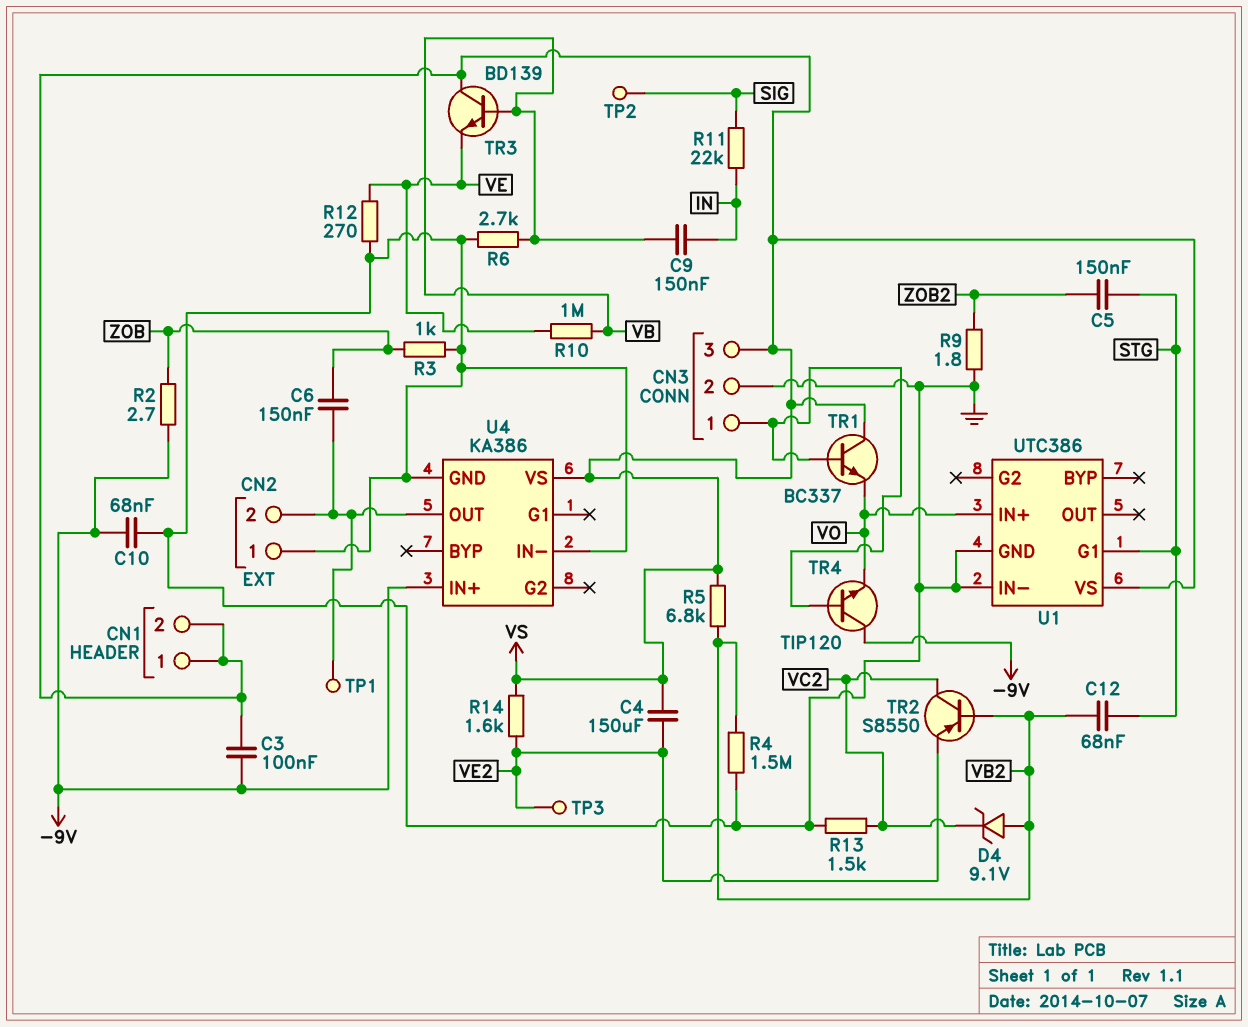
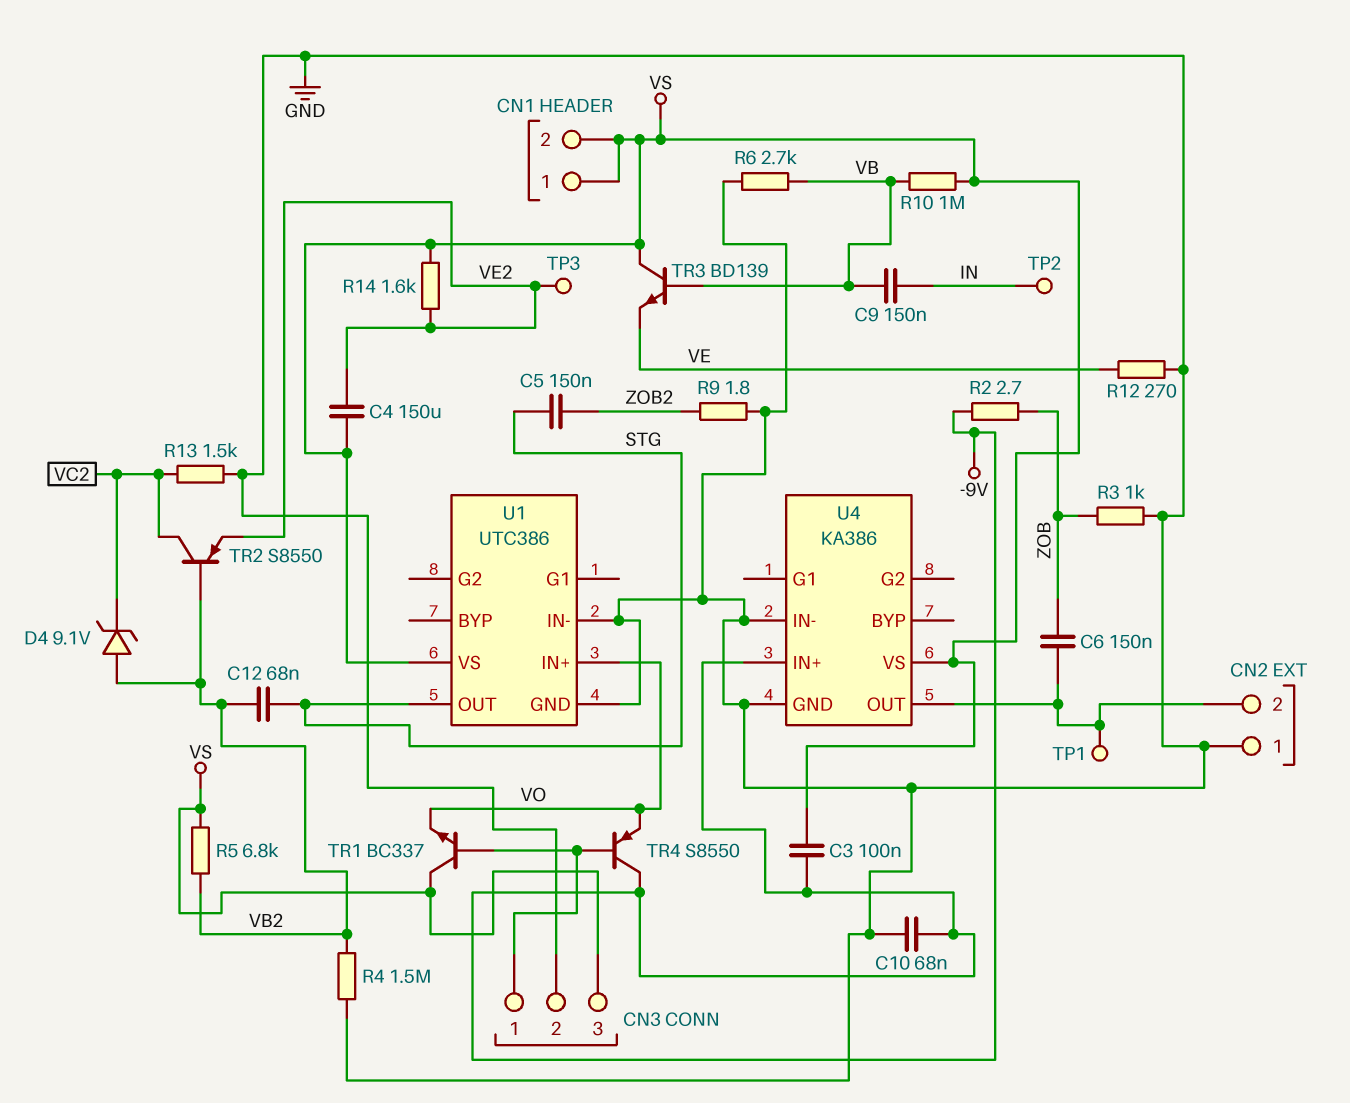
R10: 1M (VB, VE) -> 1M (VB, VS)
R11: 22k (IN, SIG) -> none
TP2: test point (SIG) -> test point (IN)
TR4: NPN TIP120 (B CN3/1, C -9V, E VO) -> PNP S8550 (B CN3/1, C -9V, E VO)
U1 pin G1: STG -> none
U1 pin OUT: none -> STG

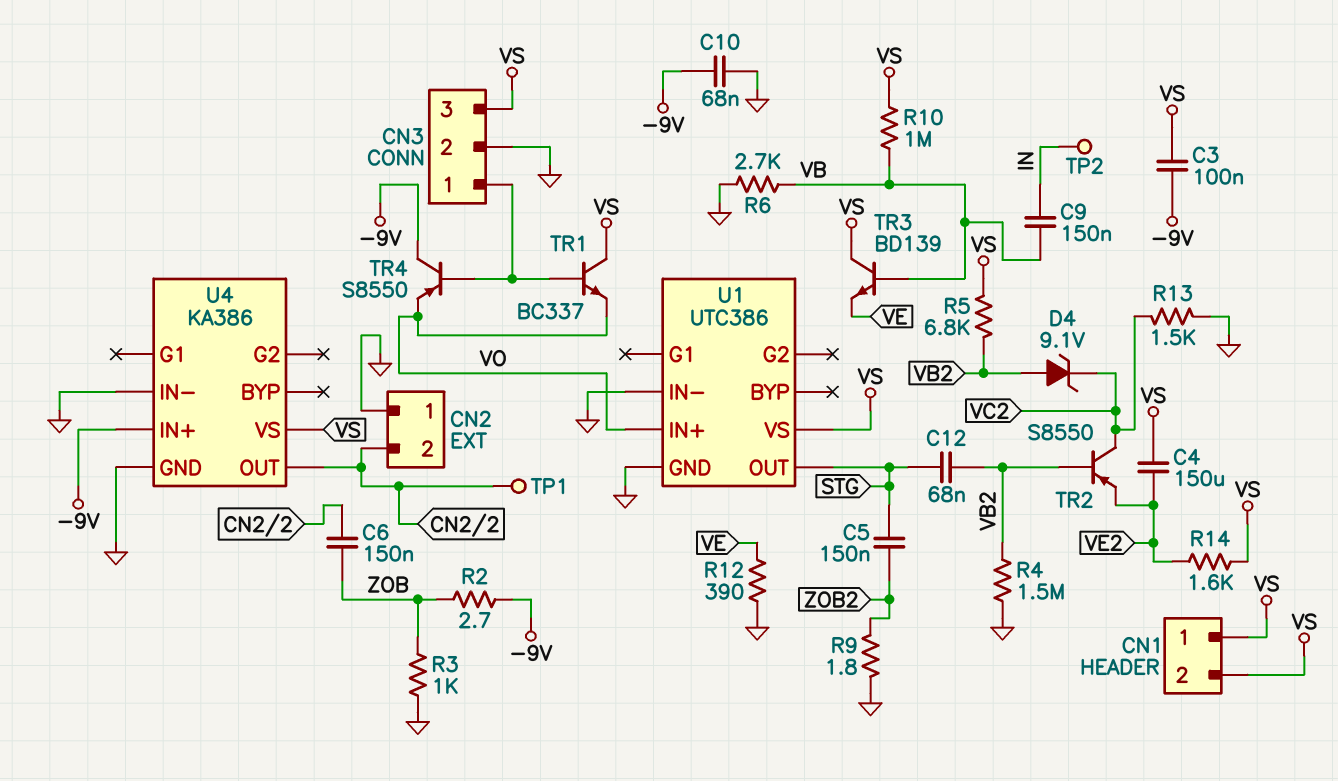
R12: 270 (GND, VE) -> 390 (GND, VE)
TP3: test point (VE2) -> none

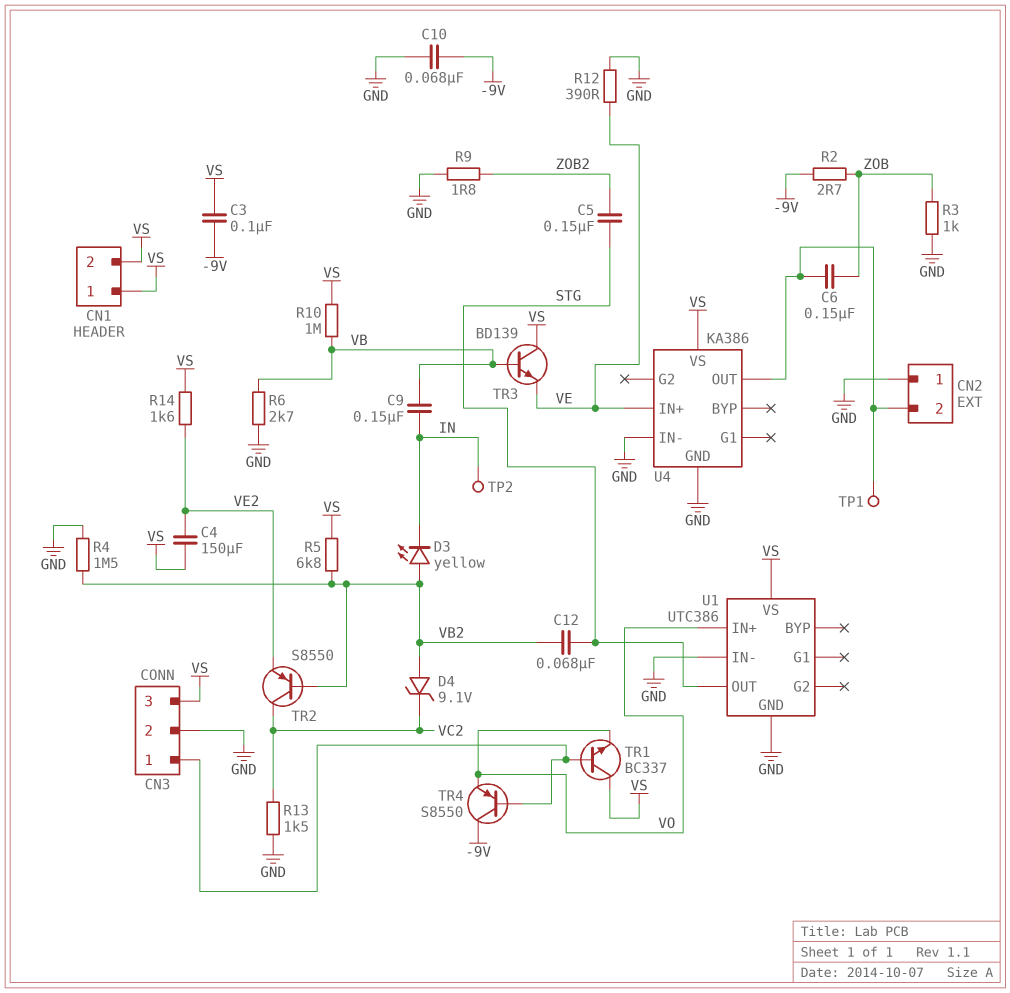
D3: none -> LED yellow (A VB2, K IN)
U4 pin IN+: -9V -> VE

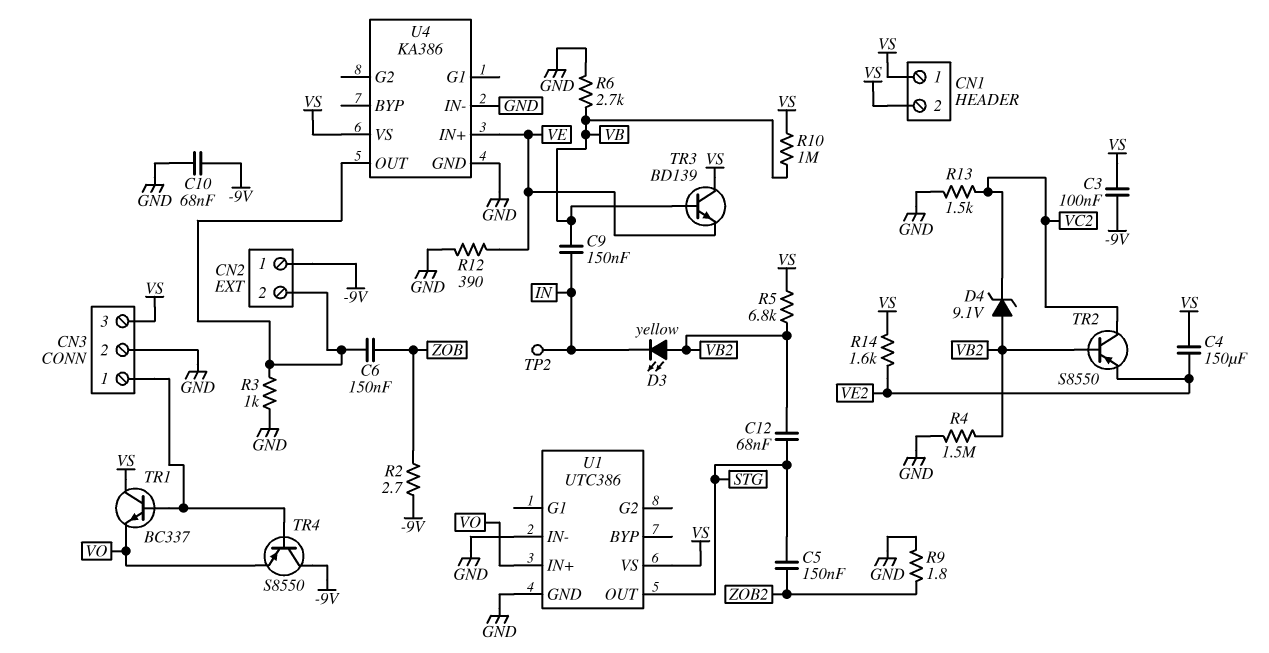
CN2 pin 1: GND -> -9V
R3: 1k (GND, ZOB) -> 1k (CN2/2, GND)
TP1: test point (CN2/2) -> none

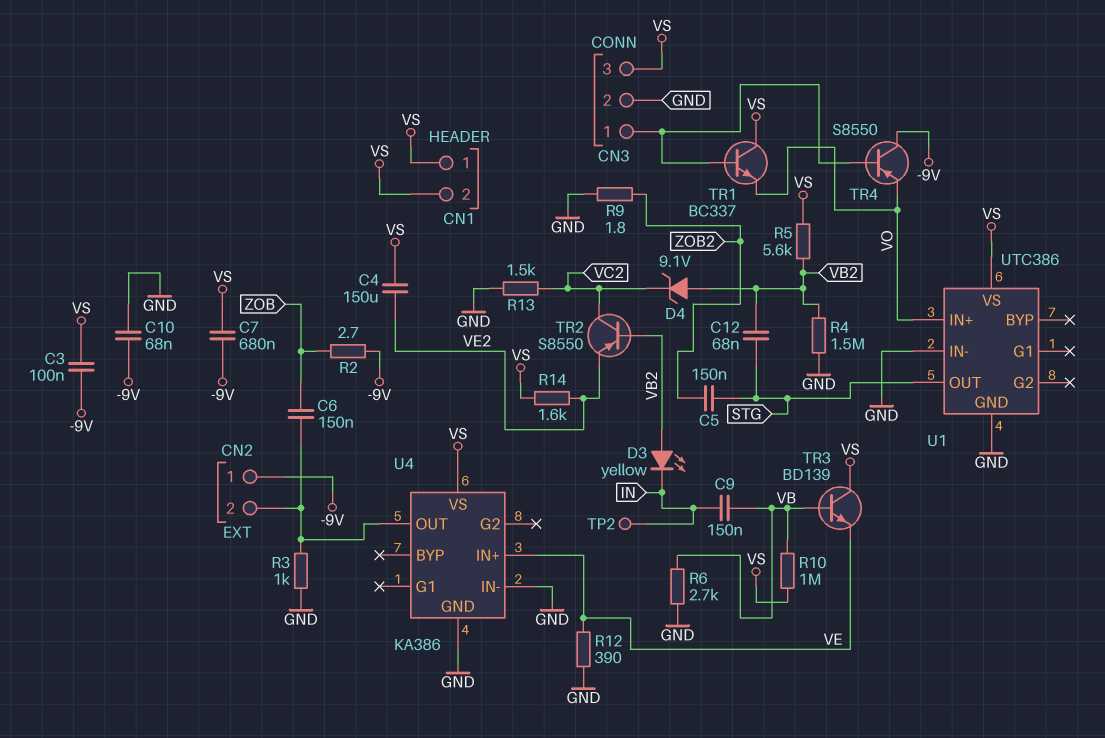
C7: none -> 680nF (-9V, VS)
R5: 6.8k (VB2, VS) -> 5.6k (VB2, VS)

